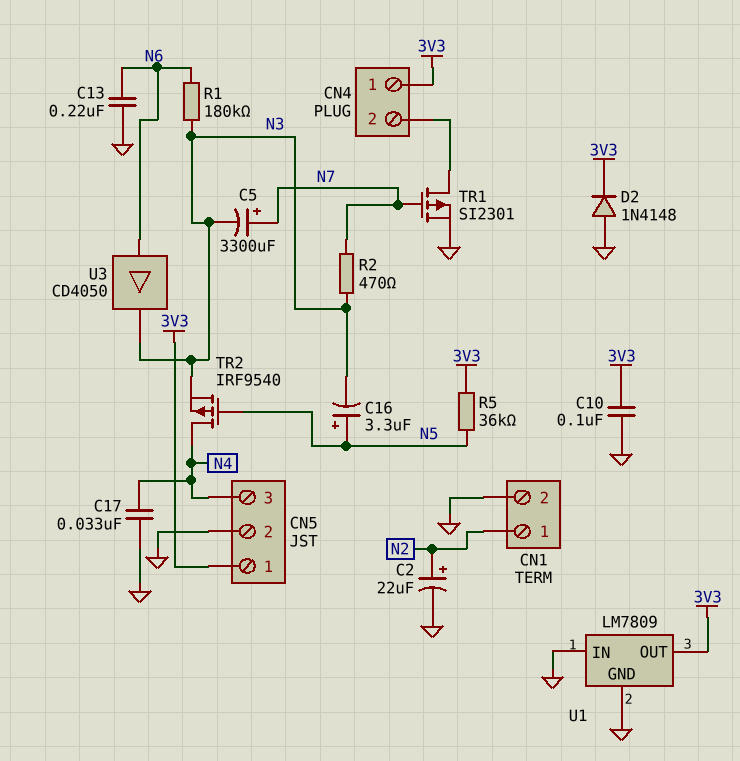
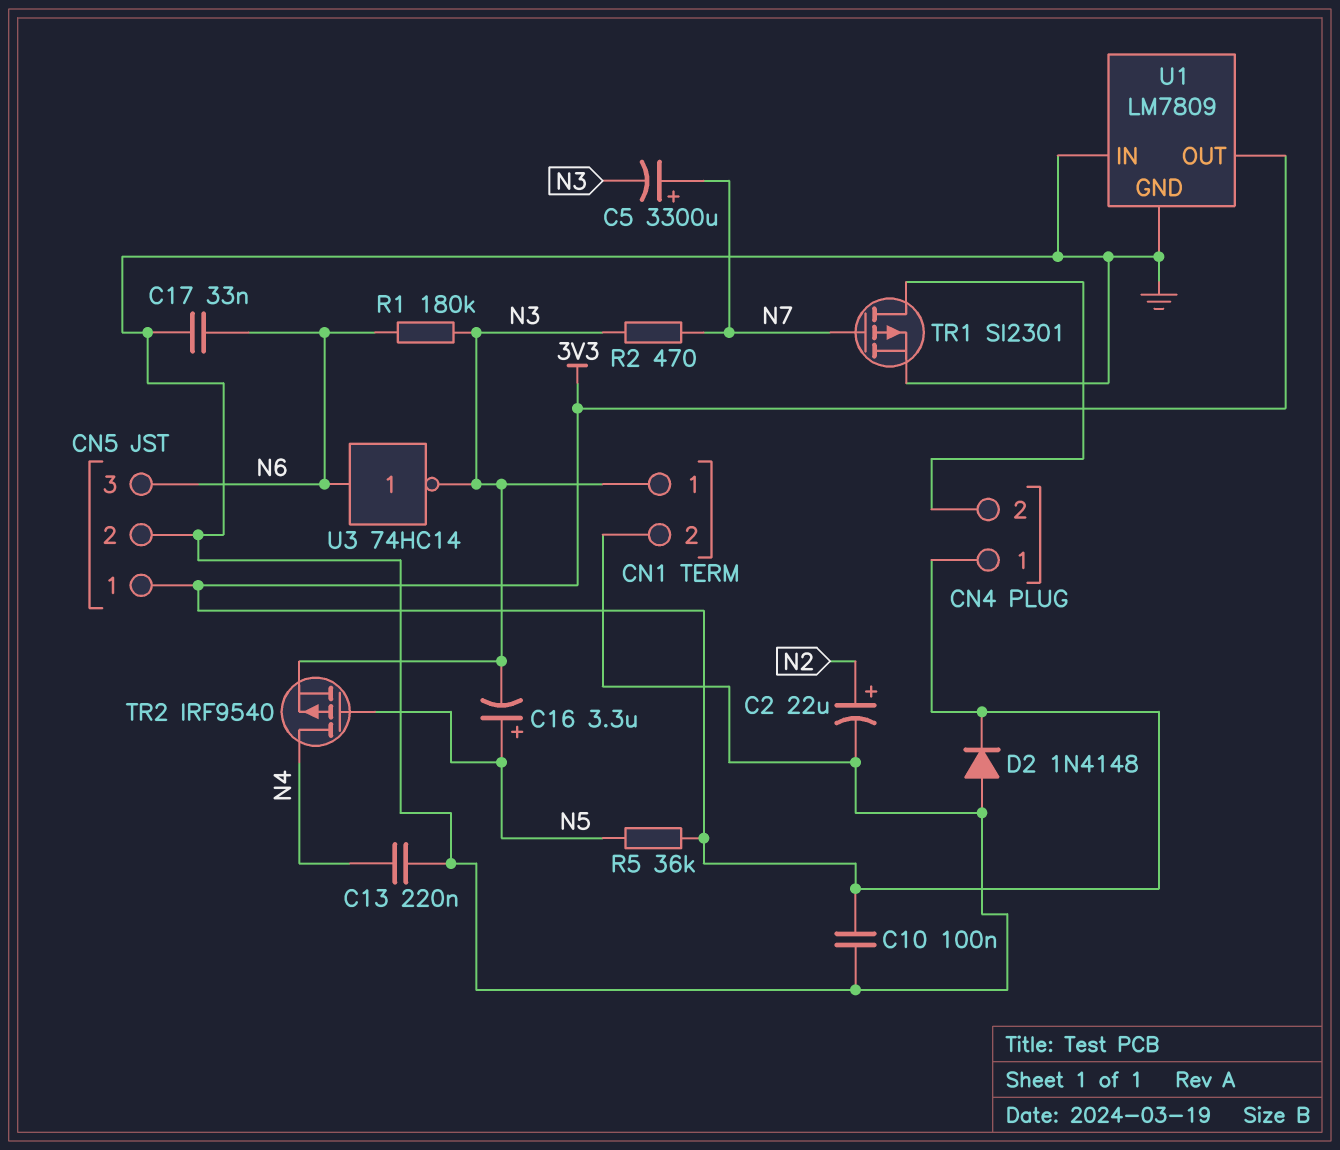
C13: 220nF (GND, N6) -> 220nF (GND, N4)
C17: 33nF (GND, N4) -> 33nF (GND, N6)
CN1 pin 1: N2 -> N3
CN5 pin 3: N4 -> N6
U3: buffer CD4050 (in N6, out N3) -> NOT 74HC14 (in N6, out N3)

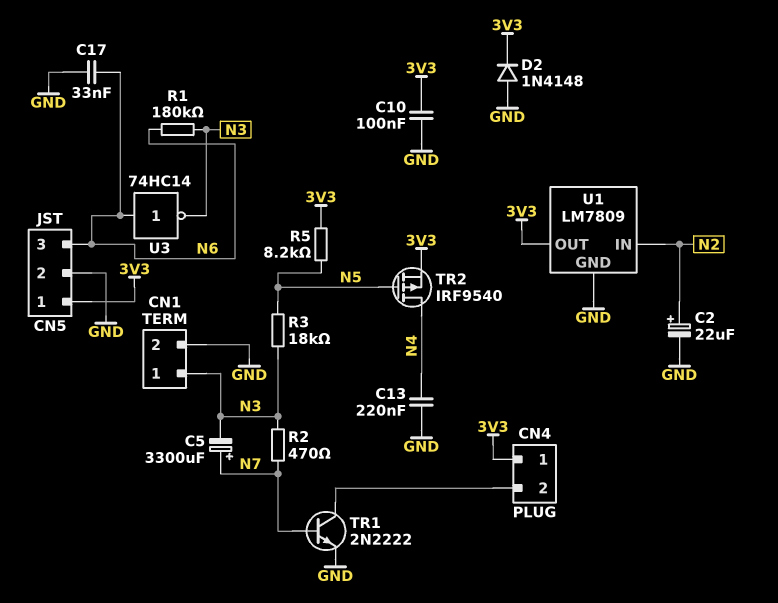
C16: 3.3uF (plus N5, minus N3) -> none
R3: none -> 18k (N3, N5)
R5: 36k (3V3, N5) -> 8.2k (3V3, N5)
TR1: PMOS SI2301 (G N7, D CN4/2, S GND) -> NPN 2N2222 (B N7, C CN4/2, E GND)
TR2: PMOS IRF9540 (G N5, D N4, S N3) -> PMOS IRF9540 (G N5, D N4, S 3V3)
U1 pin IN: GND -> N2

